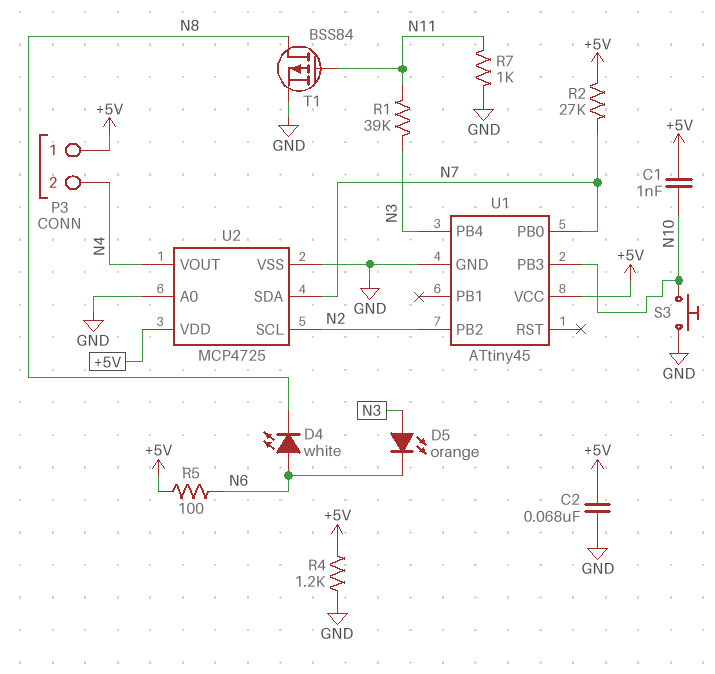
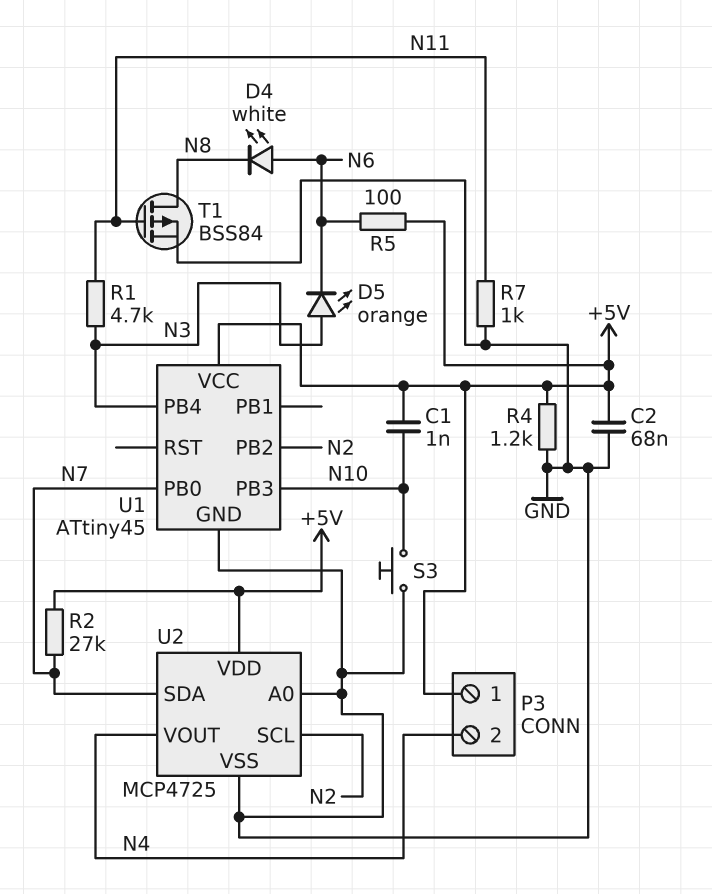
R1: 39k (N3, N11) -> 4.7k (N3, N11)

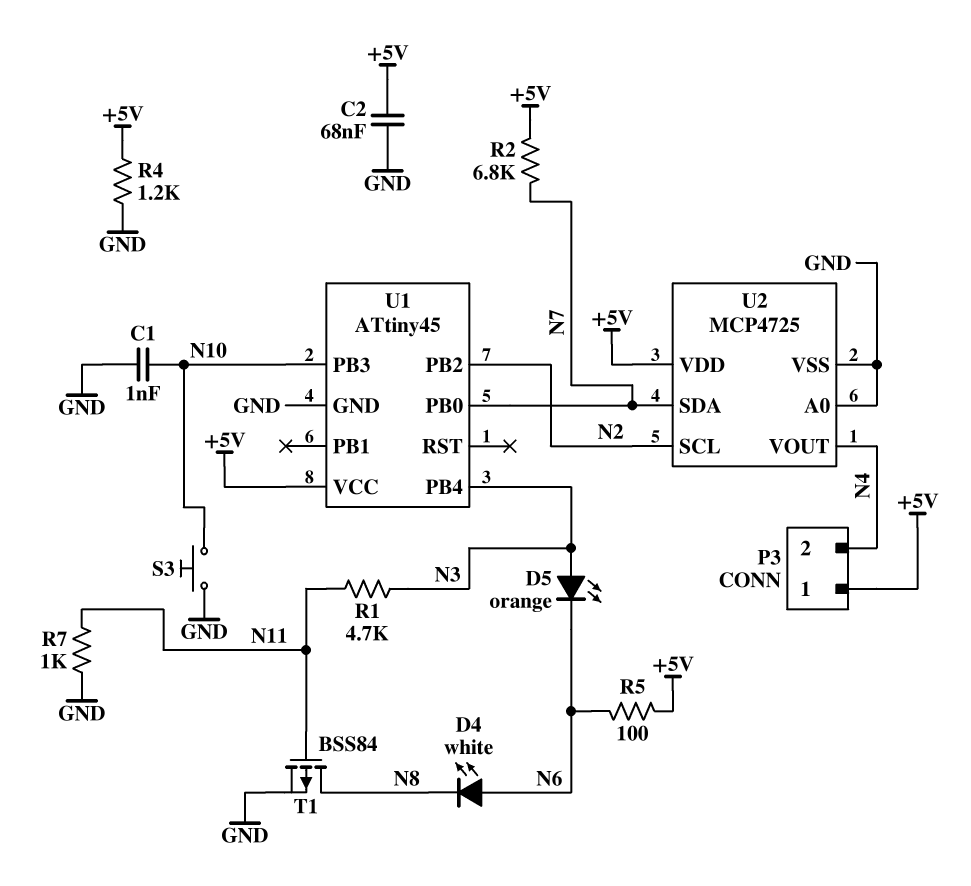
C1: 1nF (+5V, N10) -> 1nF (GND, N10)
R2: 27k (+5V, N7) -> 6.8k (+5V, N7)

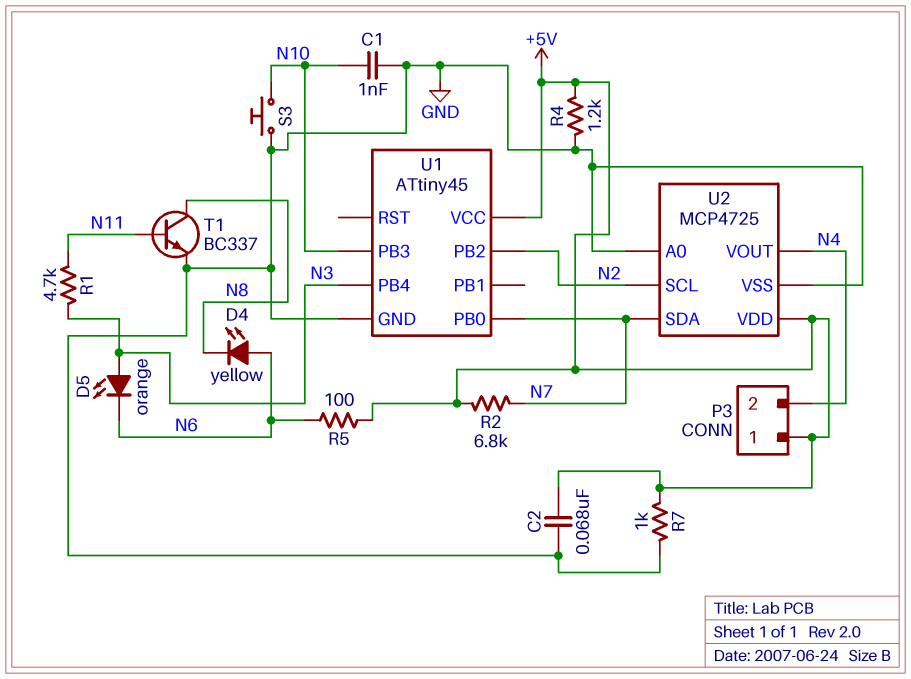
D4: LED white (A N6, K N8) -> LED yellow (A N6, K N8)
R7: 1k (GND, N11) -> 1k (+5V, GND)
T1: PMOS BSS84 (G N11, D N8, S GND) -> NPN BC337 (B N11, C N8, E GND)

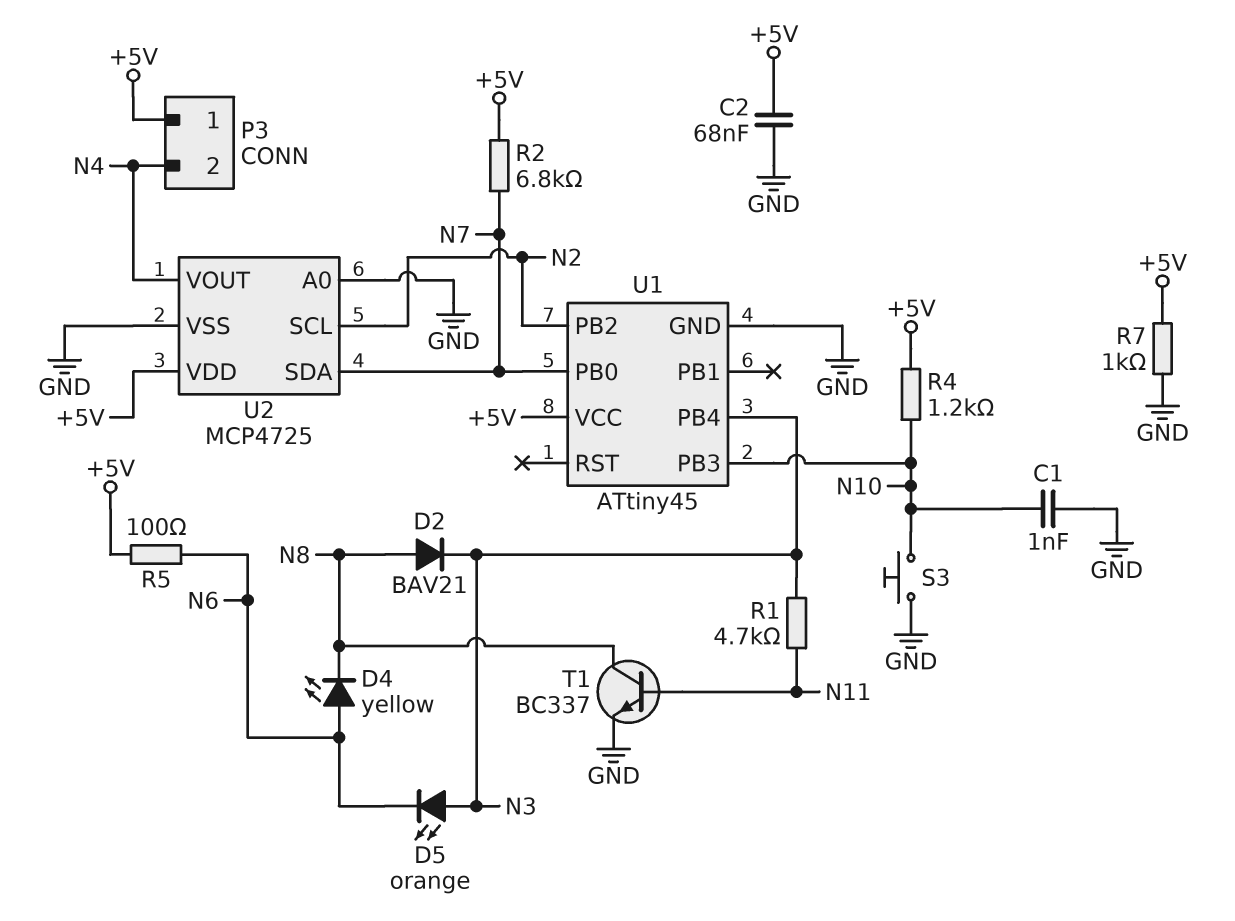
D2: none -> diode BAV21 (A N8, K N3)
R4: 1.2k (+5V, GND) -> 1.2k (+5V, N10)

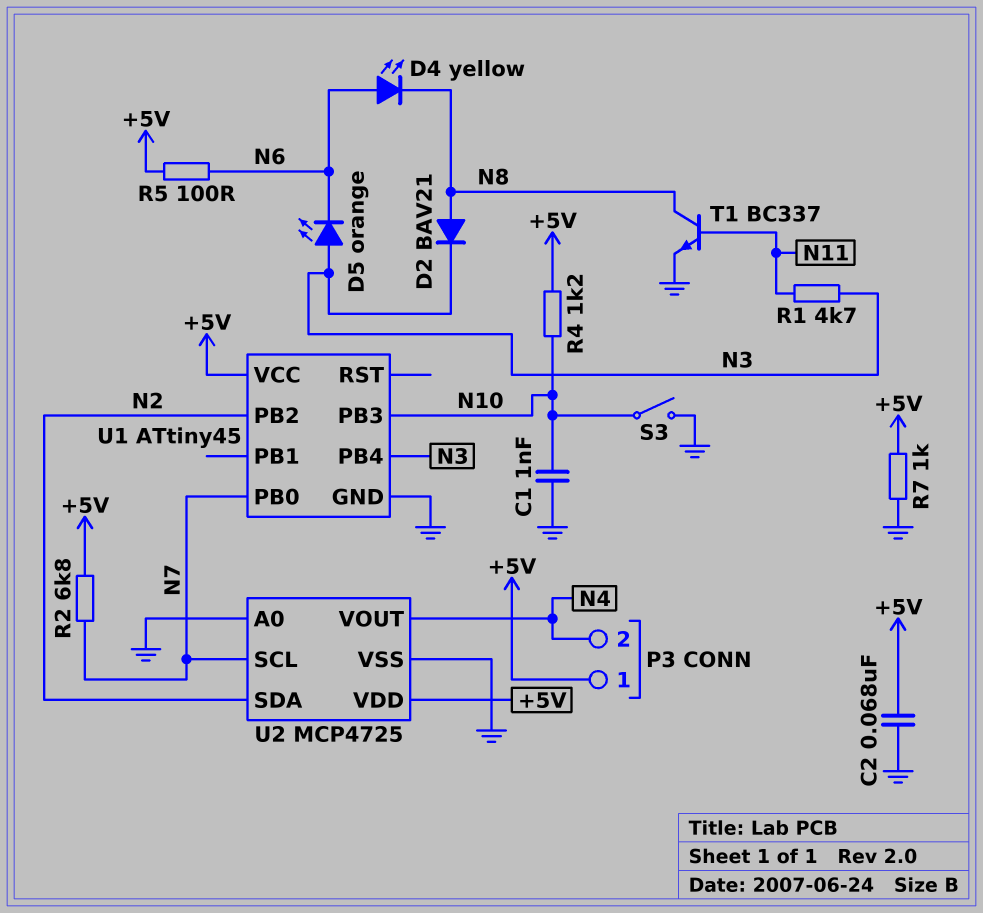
S3: button (GND, N10) -> switch (GND, N10)
U2 pin SCL: N2 -> N7
U2 pin SDA: N7 -> N2

